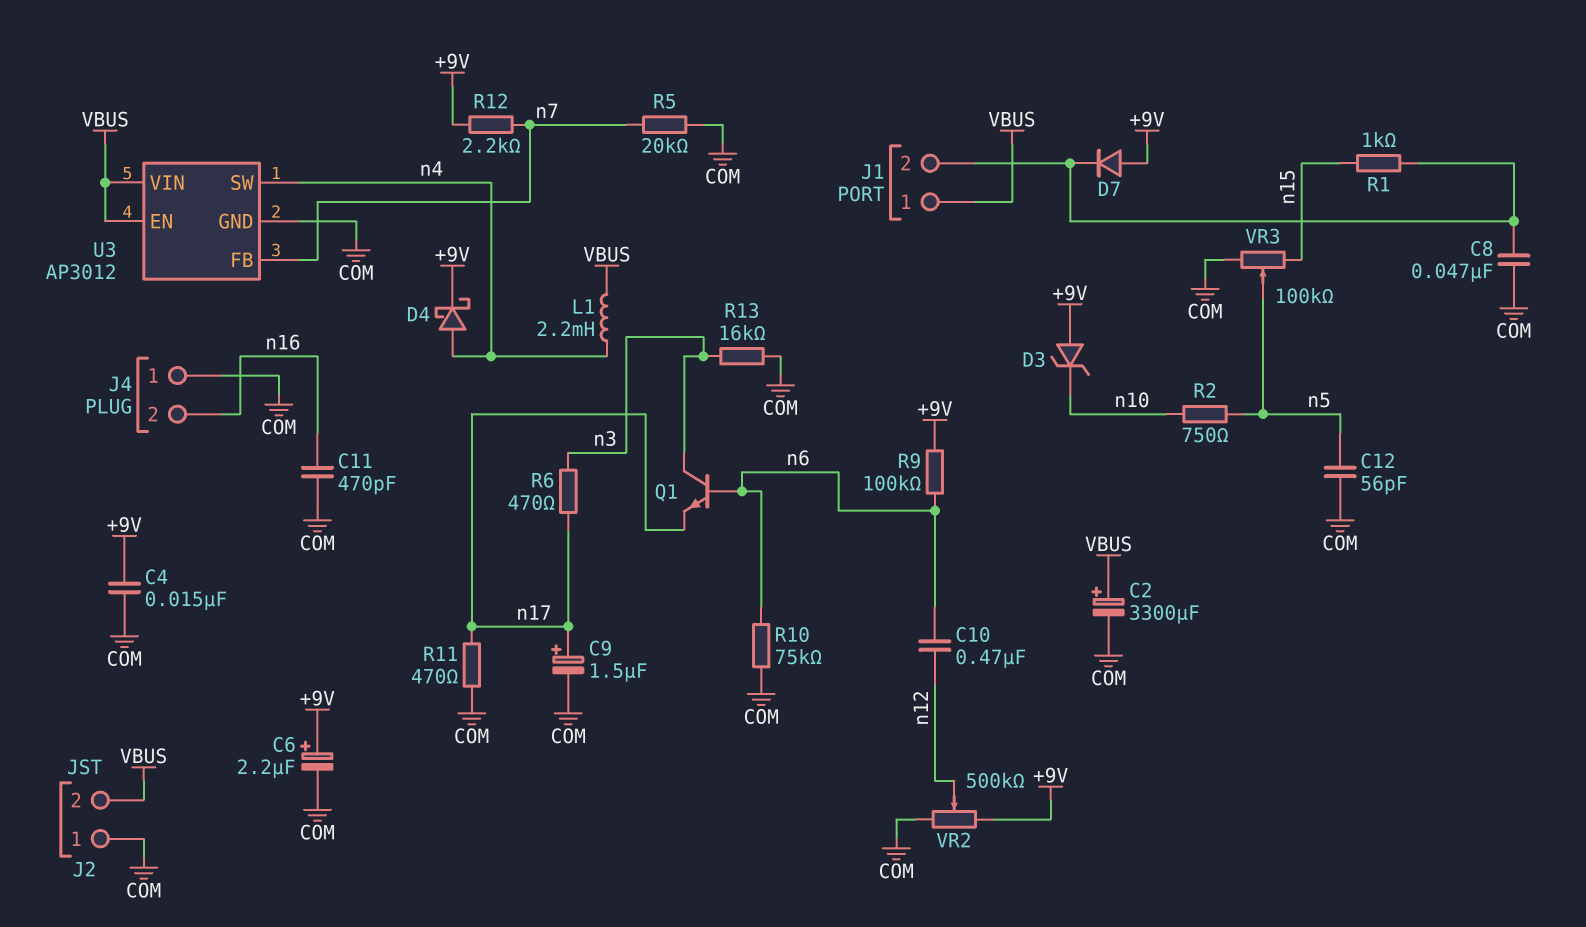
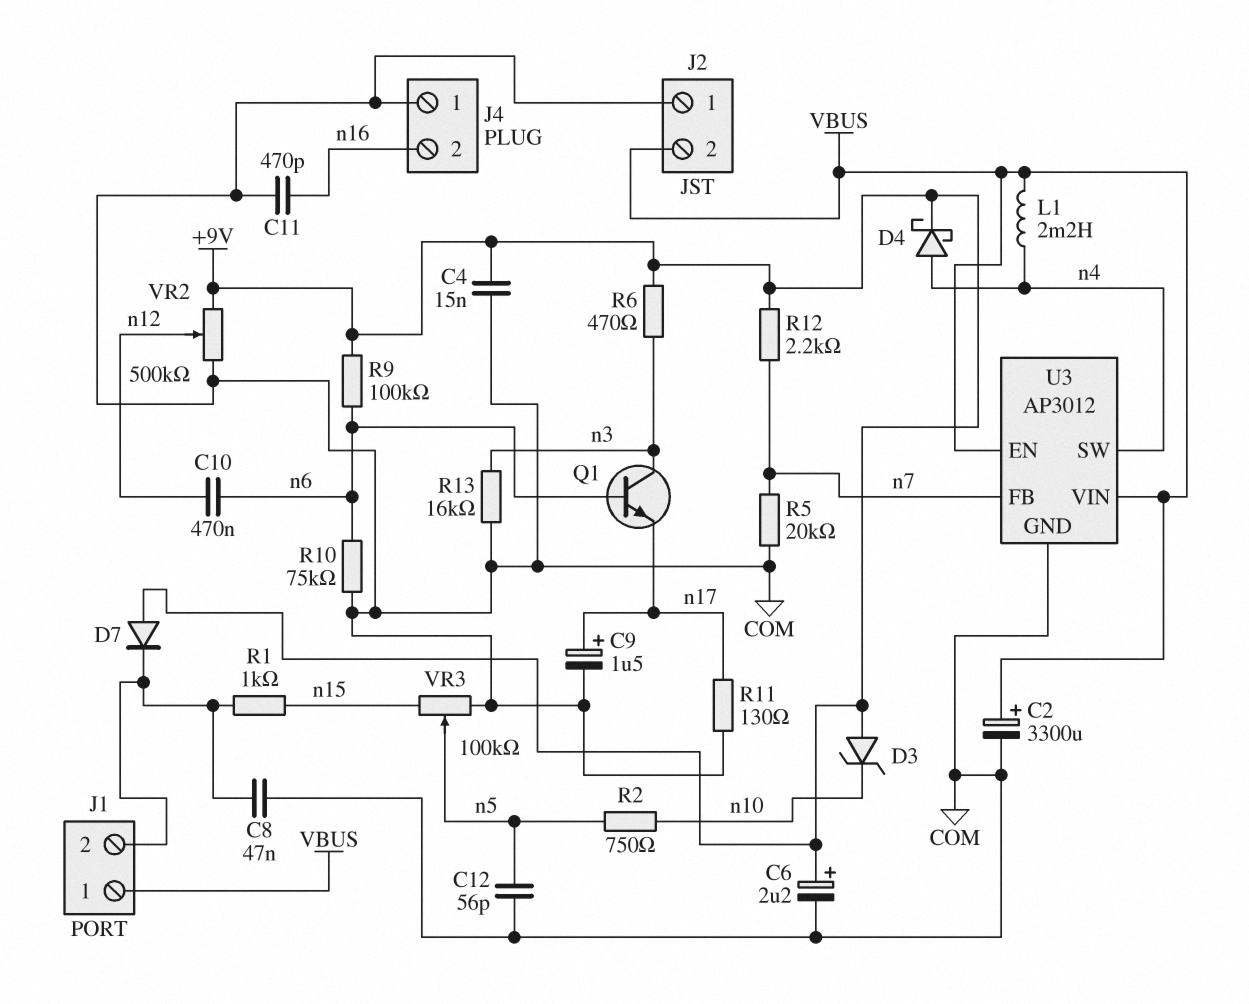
R6: 470 (n3, n17) -> 470 (+9V, n3)
R11: 470 (COM, n17) -> 130 (COM, n17)

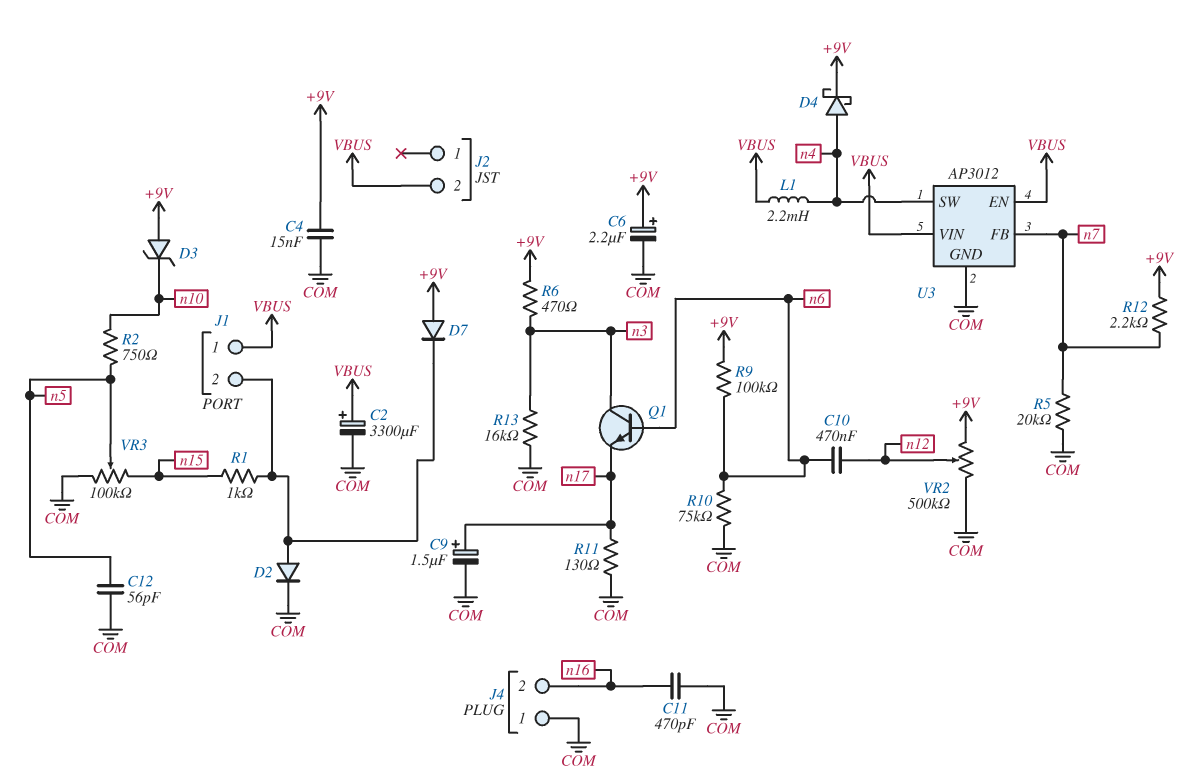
C8: 47nF (COM, J1/2) -> none
D2: none -> diode (A J1/2, K COM)
J2 pin 1: COM -> none

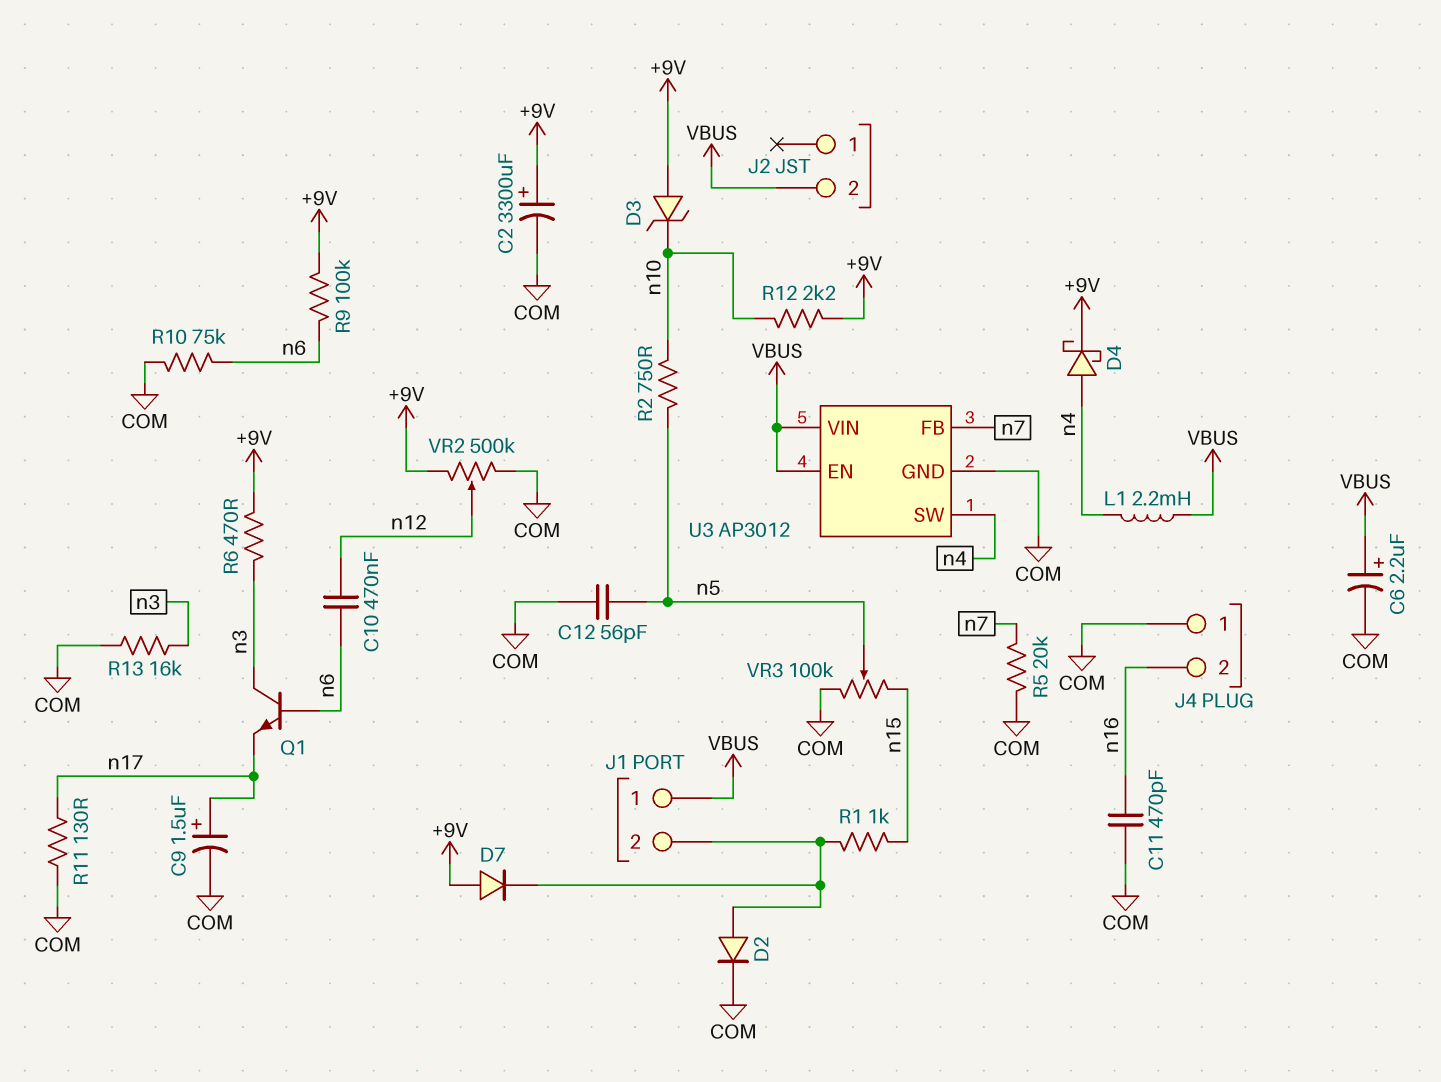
C2: 3300uF (plus VBUS, minus COM) -> 3300uF (plus +9V, minus COM)
C4: 15nF (+9V, COM) -> none
C6: 2.2uF (plus +9V, minus COM) -> 2.2uF (plus VBUS, minus COM)
R12: 2.2k (+9V, n7) -> 2.2k (+9V, n10)

